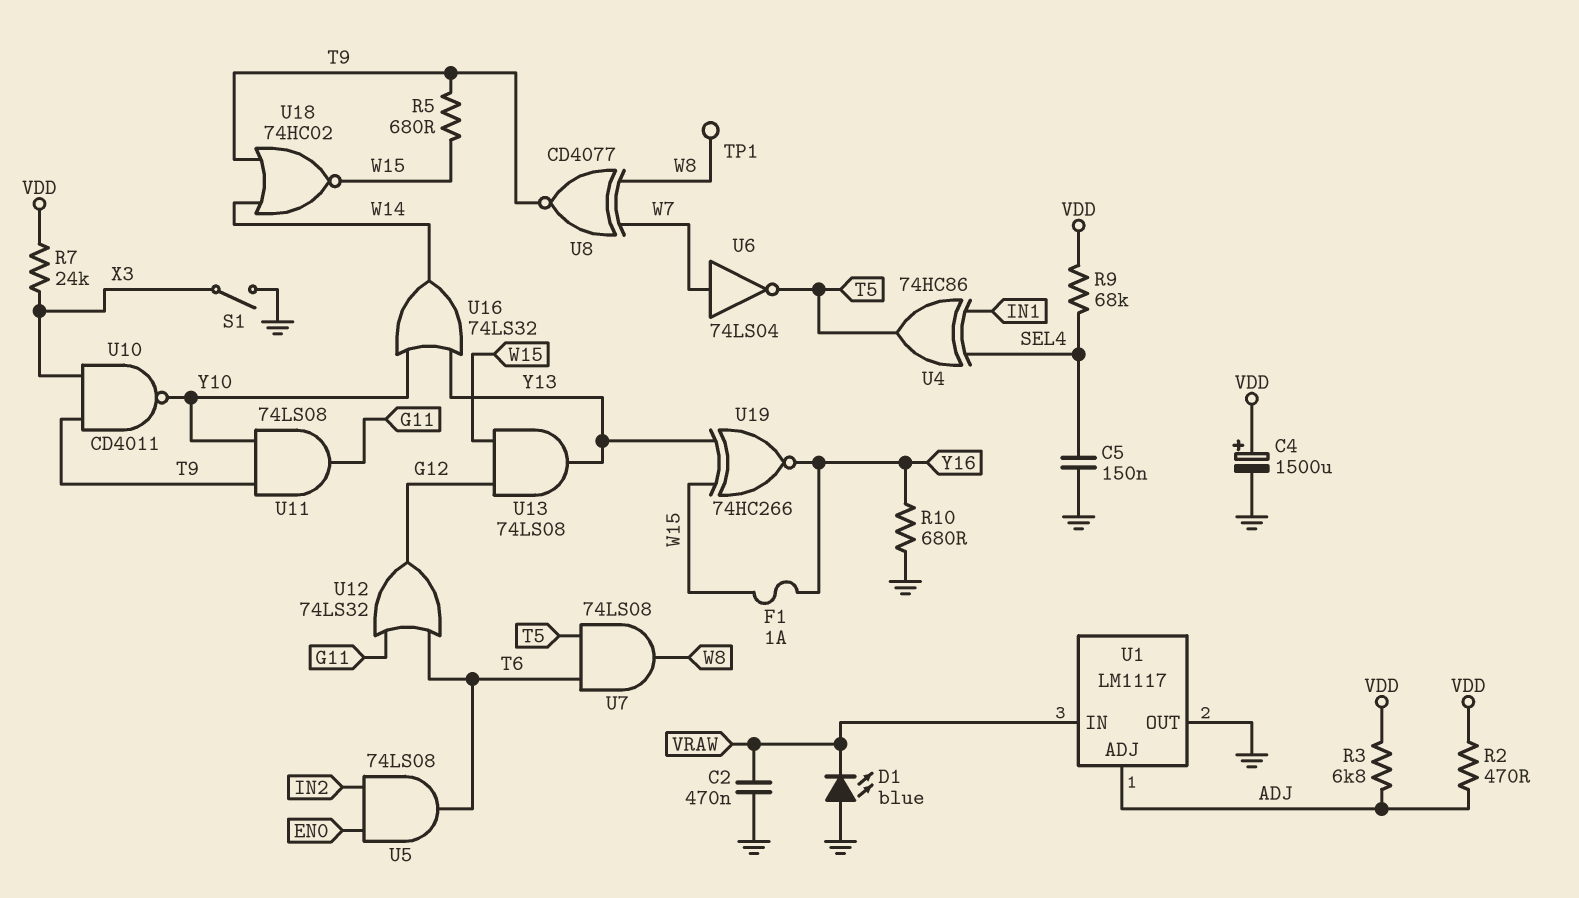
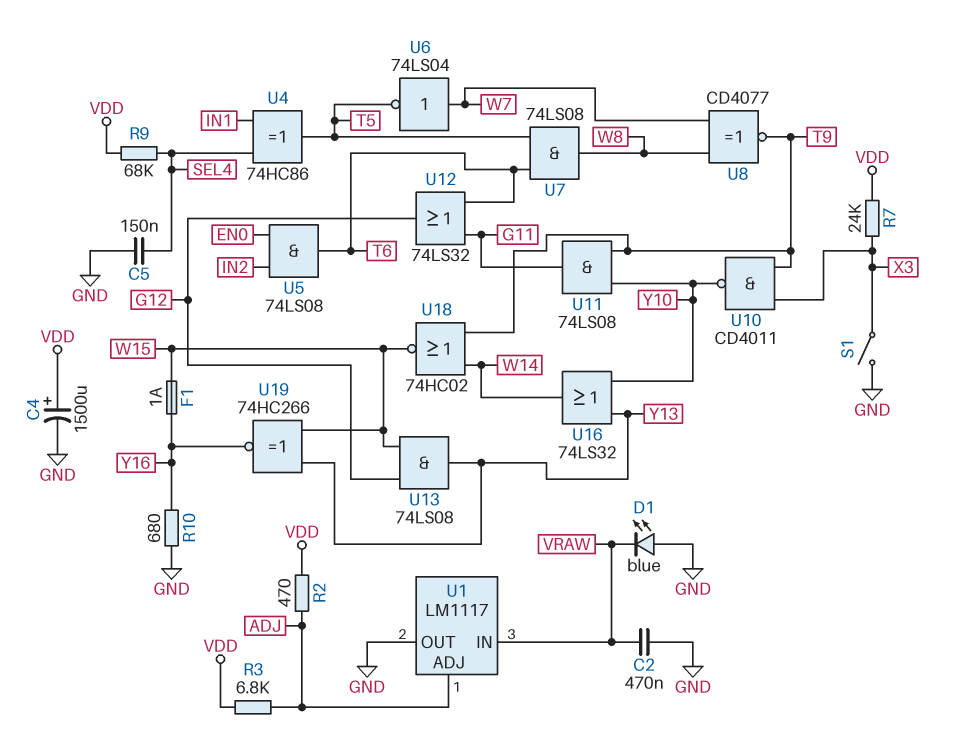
R5: 680 (T9, W15) -> none
TP1: test point (W8) -> none

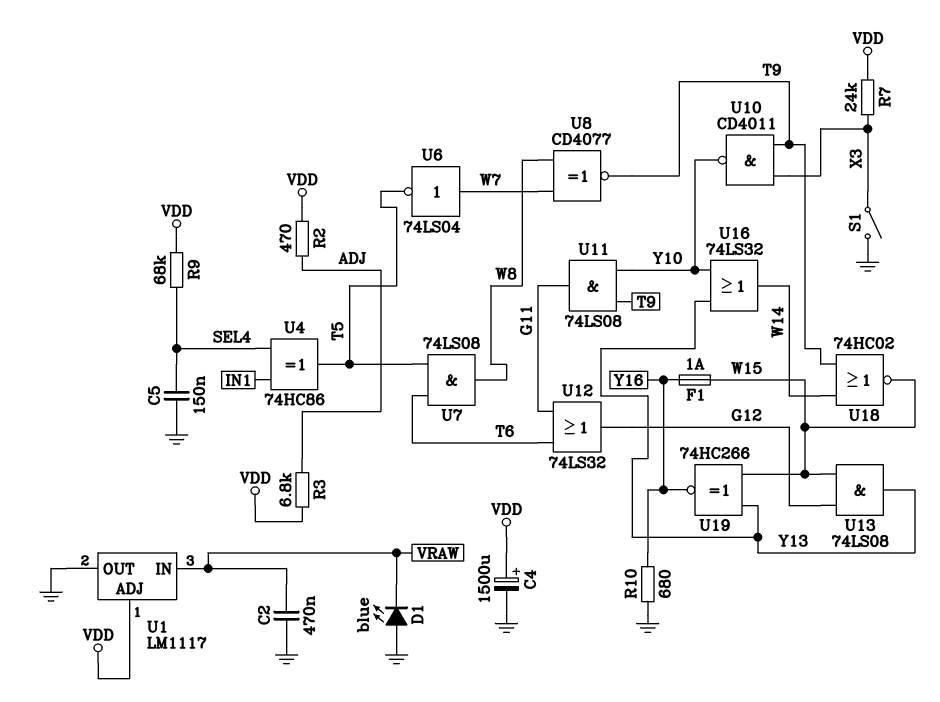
U1 pin ADJ: ADJ -> VDD
U5: AND 74LS08 (in EN0, in IN2, out T6) -> none

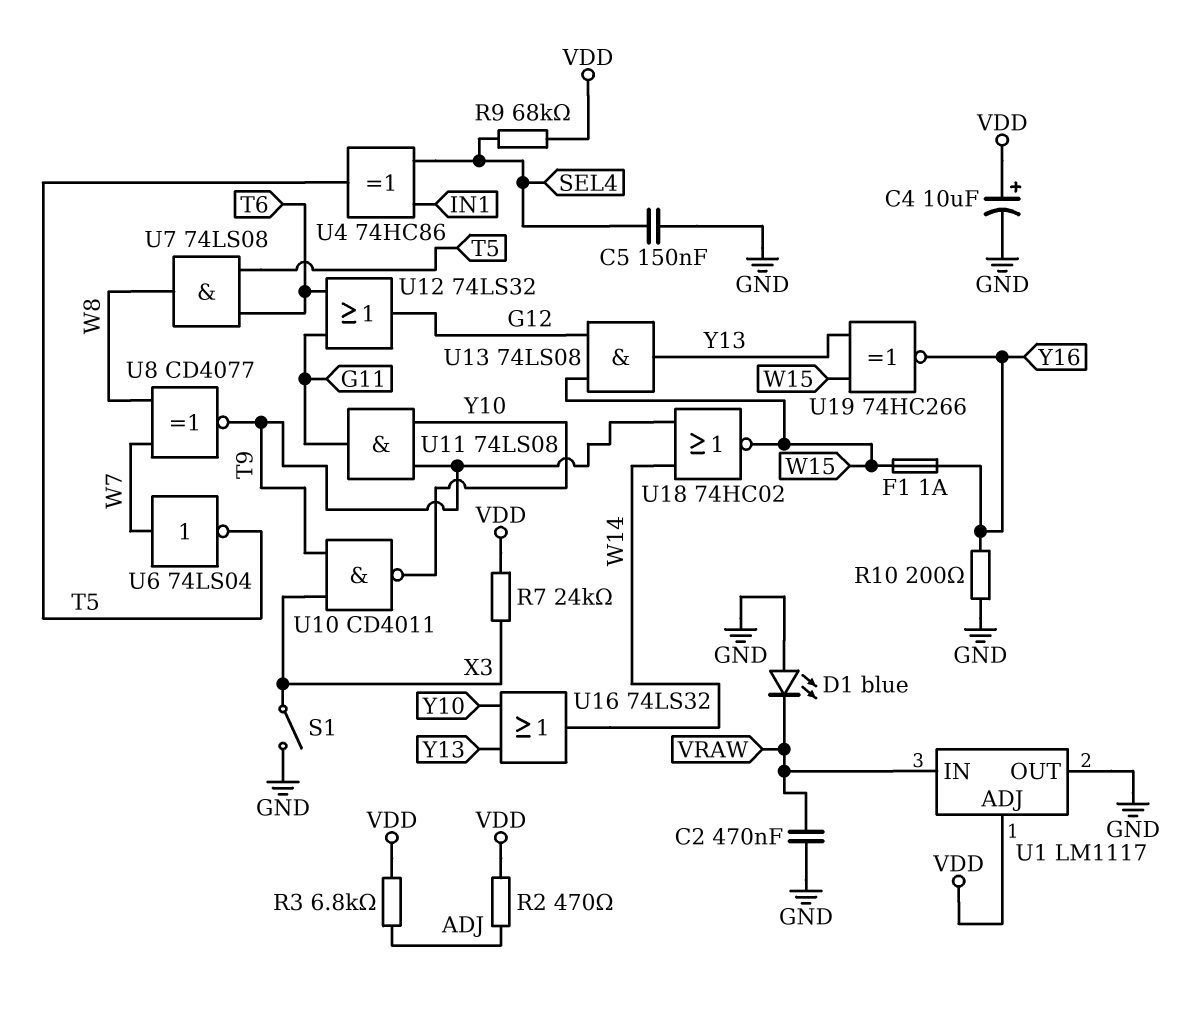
C4: 1500uF (plus VDD, minus GND) -> 10uF (plus VDD, minus GND)
R10: 680 (GND, Y16) -> 200 (GND, Y16)

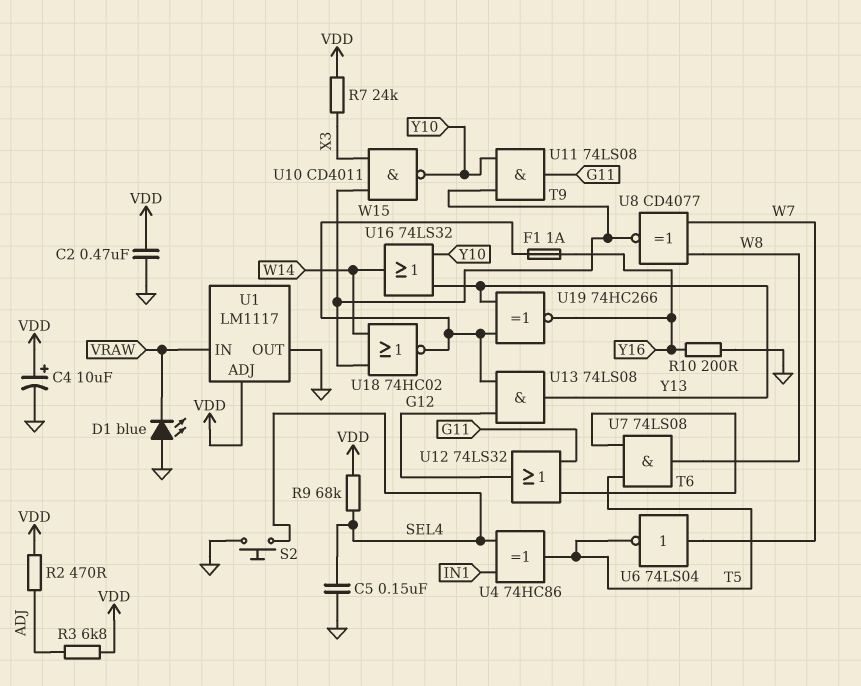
C2: 470nF (GND, VRAW) -> 470nF (GND, VDD)
S1: switch (GND, X3) -> none
S2: none -> button (GND, SEL4)

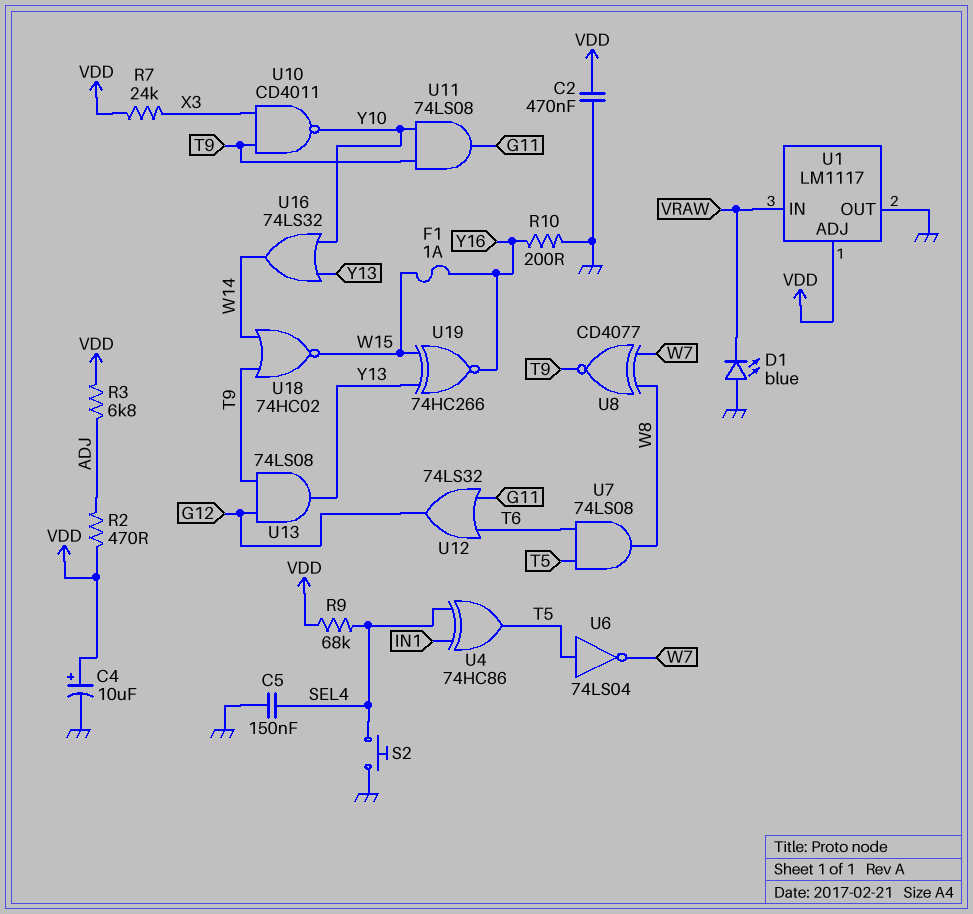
U6: NOT 74LS04 (in W7, out T5) -> NOT 74LS04 (in T5, out W7)
U13: AND 74LS08 (in G12, in W15, out Y13) -> AND 74LS08 (in G12, in T9, out Y13)

